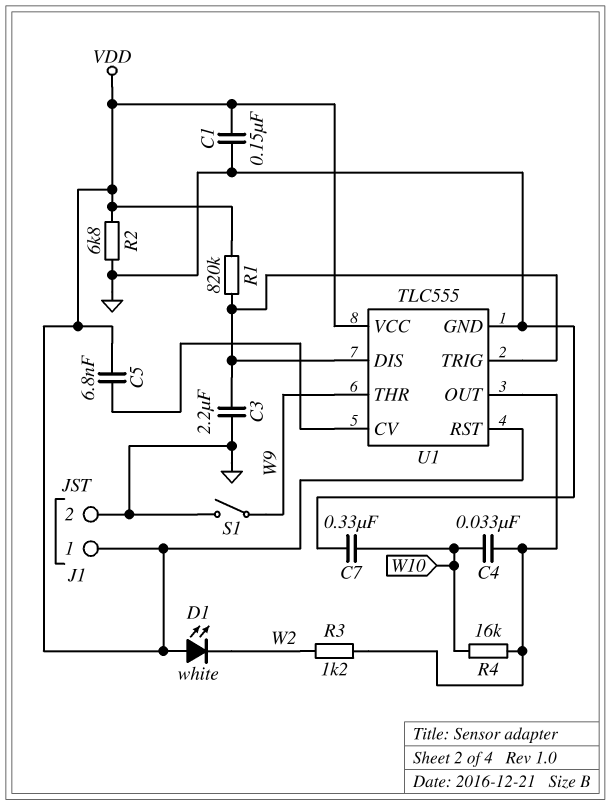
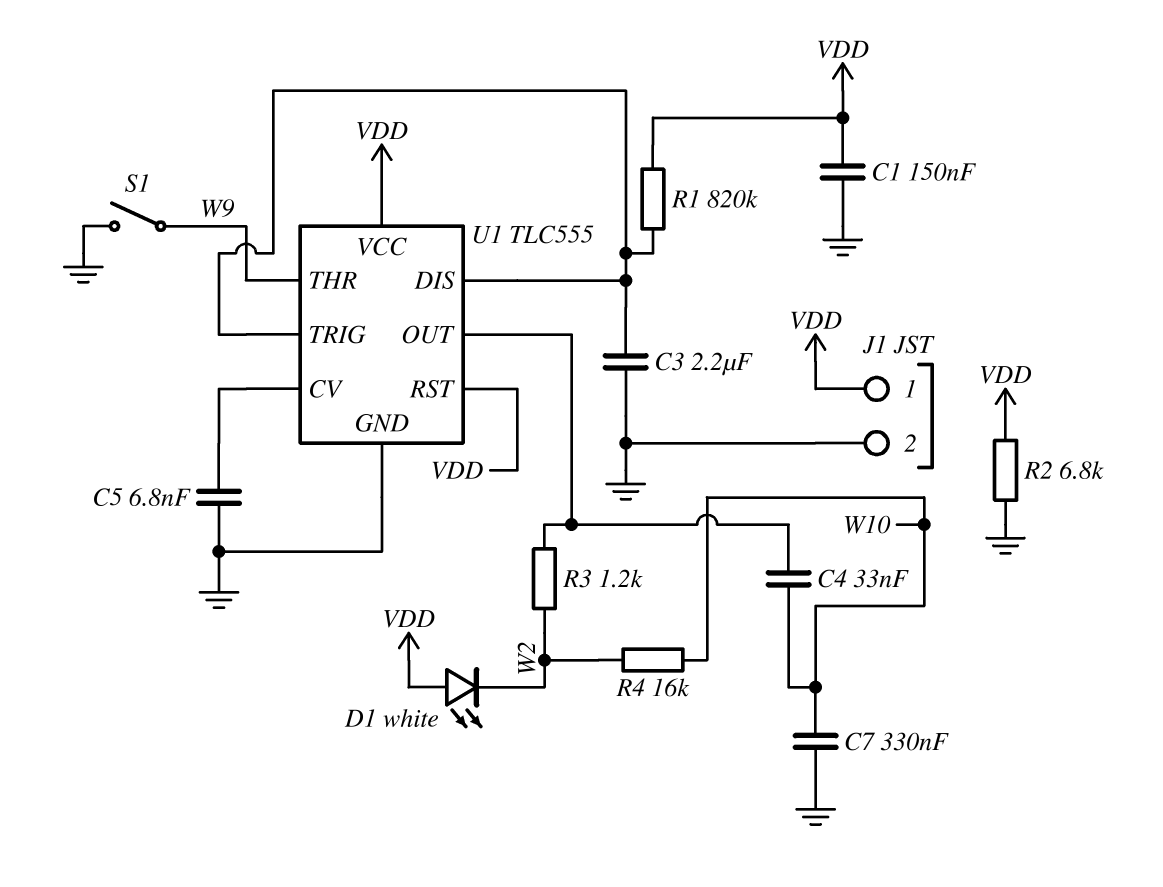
C5: 6.8nF (U1/CV, VDD) -> 6.8nF (GND, U1/CV)
R4: 16k (U1/OUT, W10) -> 16k (W2, W10)

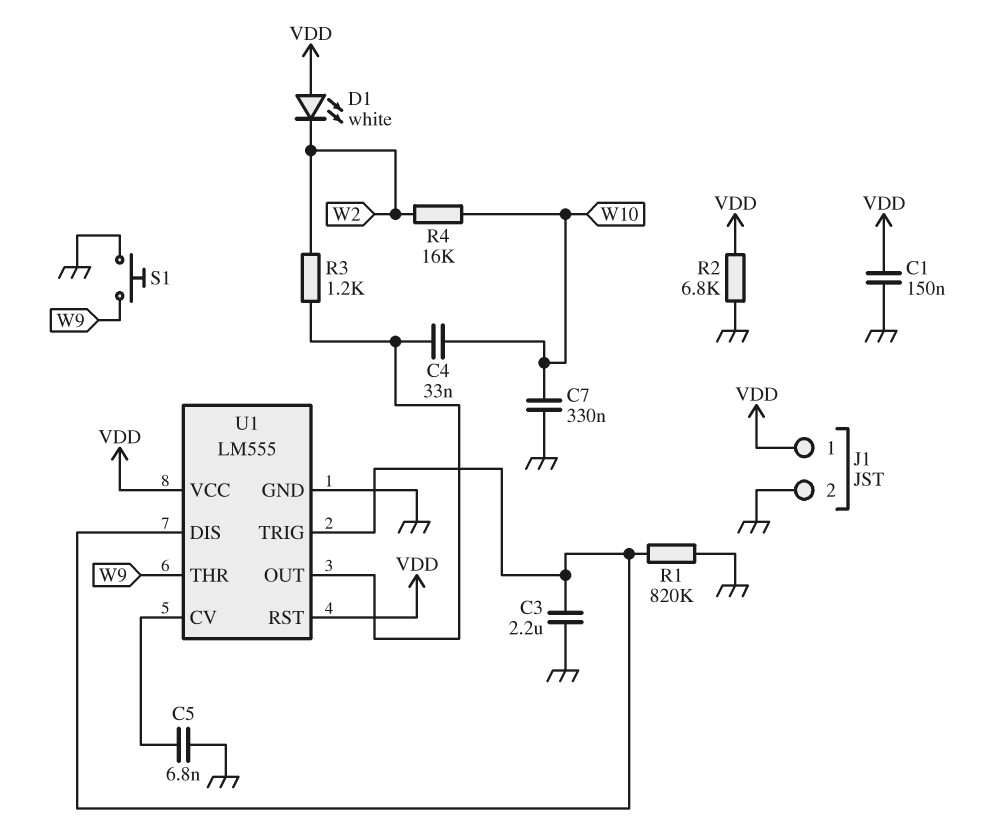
R1: 820k (U1/DIS, VDD) -> 820k (GND, U1/DIS)
S1: switch (GND, W9) -> button (GND, W9)
U1: TLC555 -> LM555

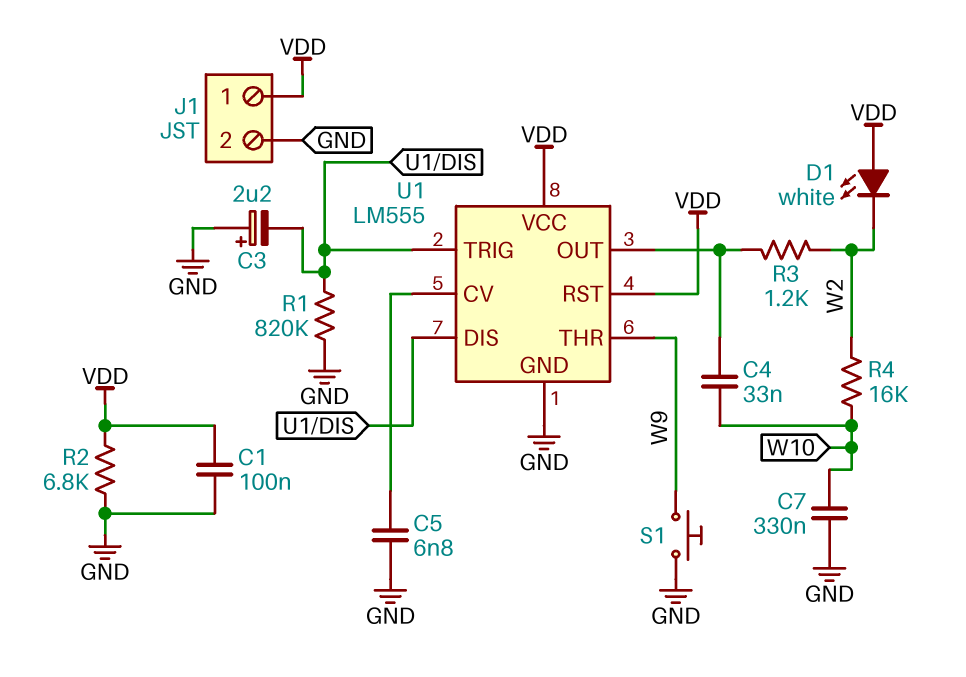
C1: 150nF (GND, VDD) -> 100nF (GND, VDD)
C3: 2.2uF (GND, U1/DIS) -> 2.2uF (plus GND, minus U1/DIS)

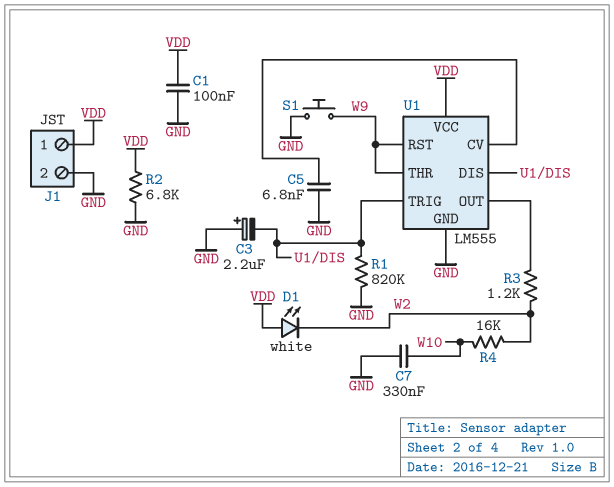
C4: 33nF (U1/OUT, W10) -> none
U1 pin RST: VDD -> W9

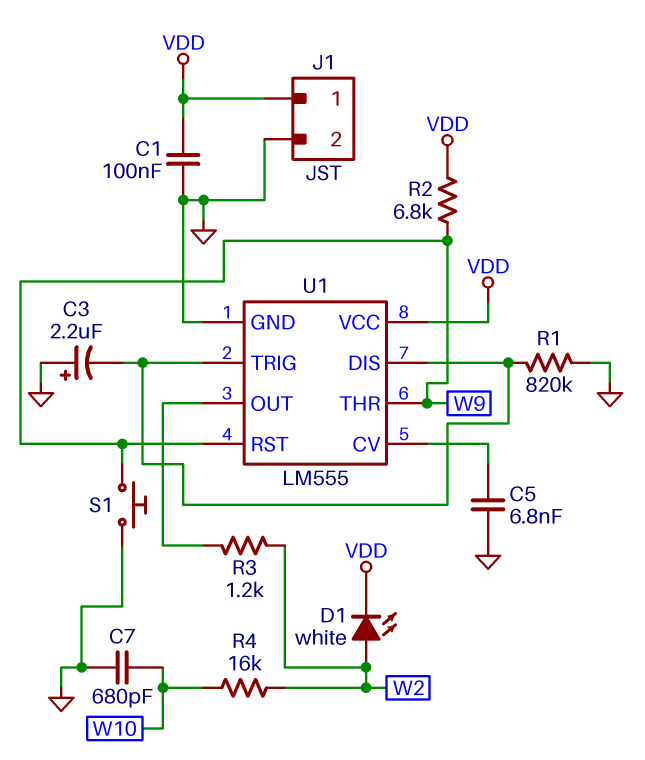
C7: 330nF (GND, W10) -> 680pF (GND, W10)
D1: LED white (A VDD, K W2) -> LED white (A W2, K VDD)
R2: 6.8k (GND, VDD) -> 6.8k (VDD, W9)

